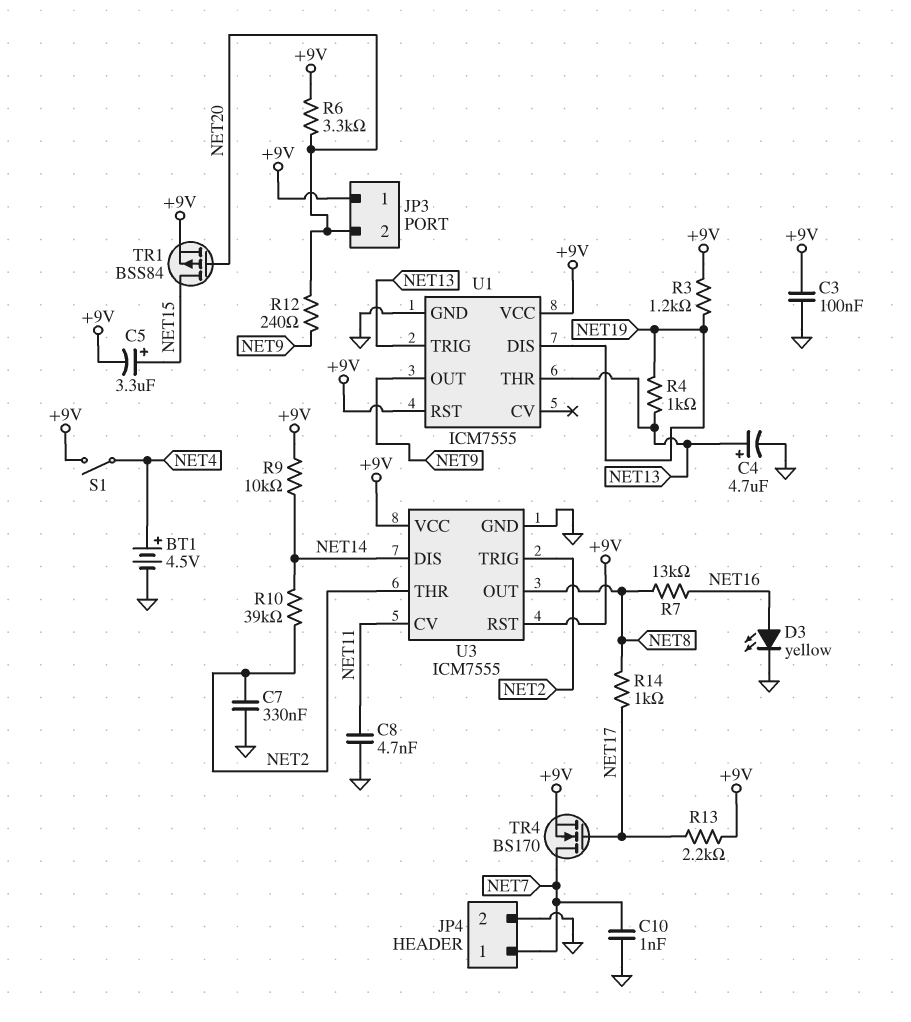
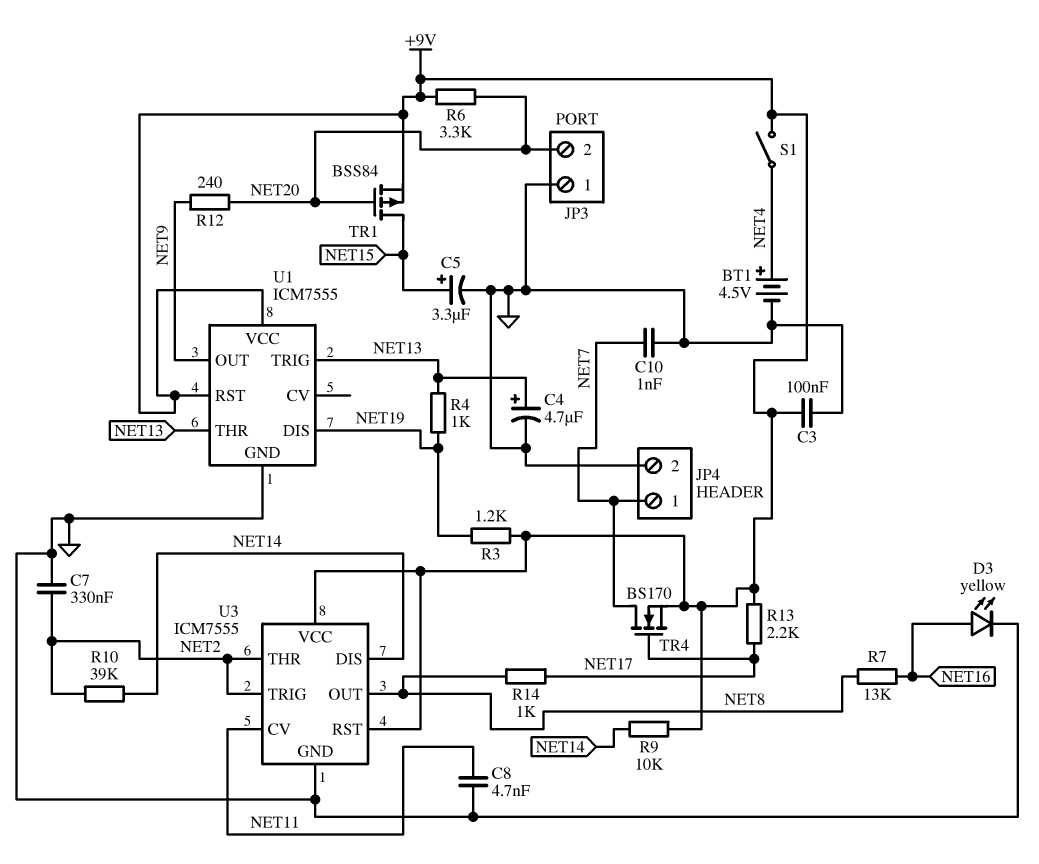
C5: 3.3uF (plus NET15, minus +9V) -> 3.3uF (plus NET15, minus GND)
JP3 pin 1: +9V -> GND

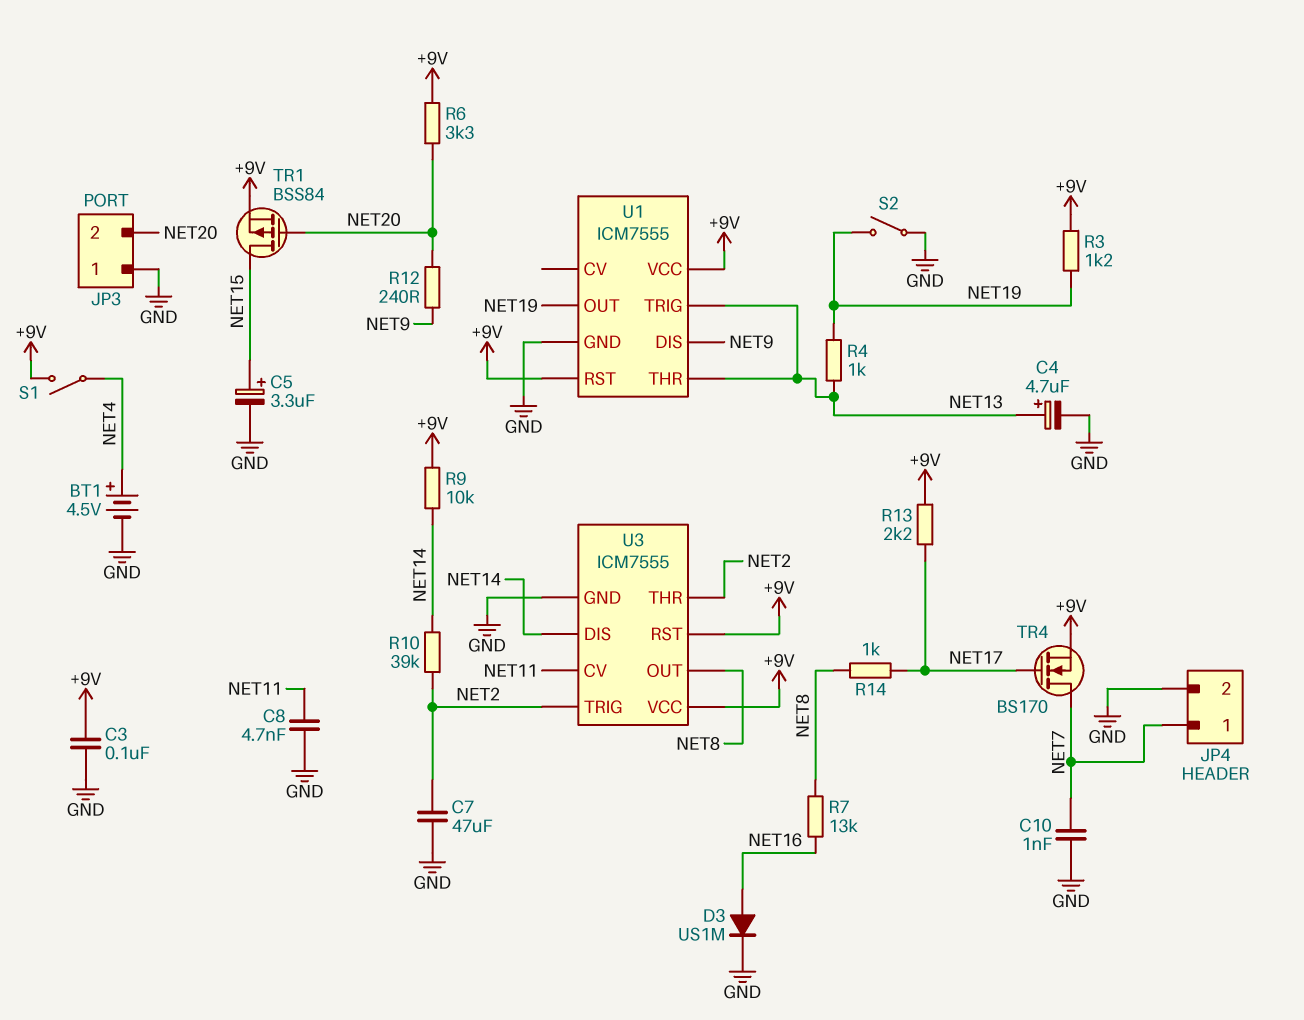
C7: 330nF (GND, NET2) -> 47uF (GND, NET2)
D3: LED yellow (A NET16, K GND) -> diode US1M (A NET16, K GND)
S2: none -> switch (GND, NET19)
U1 pin DIS: NET19 -> NET9
U1 pin OUT: NET9 -> NET19

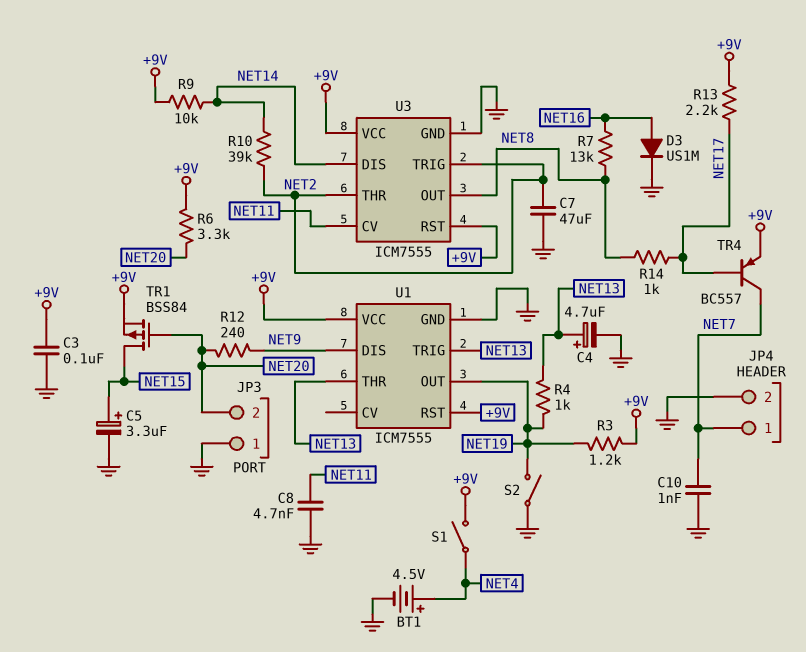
TR4: NMOS BS170 (G NET17, D NET7, S +9V) -> PNP BC557 (B NET17, C NET7, E +9V)

